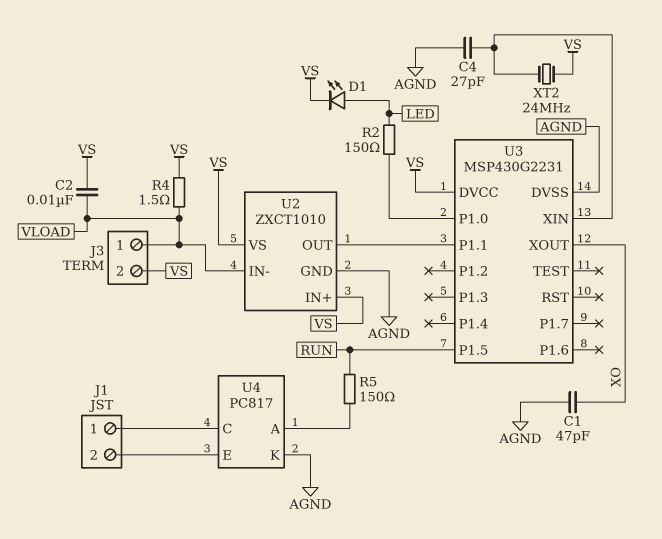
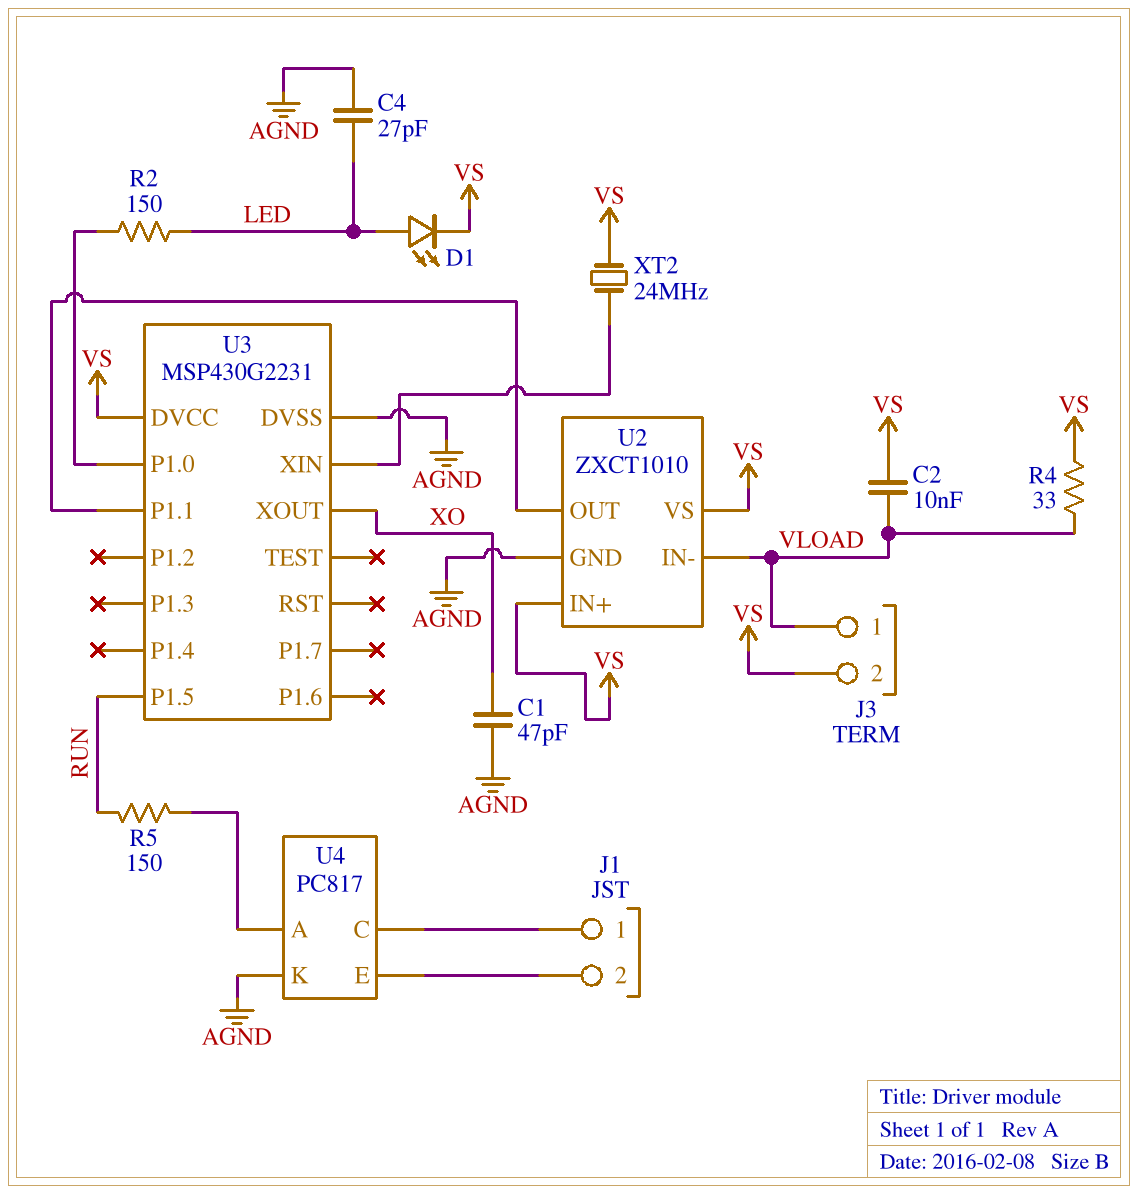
C4: 27pF (AGND, U3/XIN) -> 27pF (AGND, LED)
R4: 1.5 (VLOAD, VS) -> 33 (VLOAD, VS)

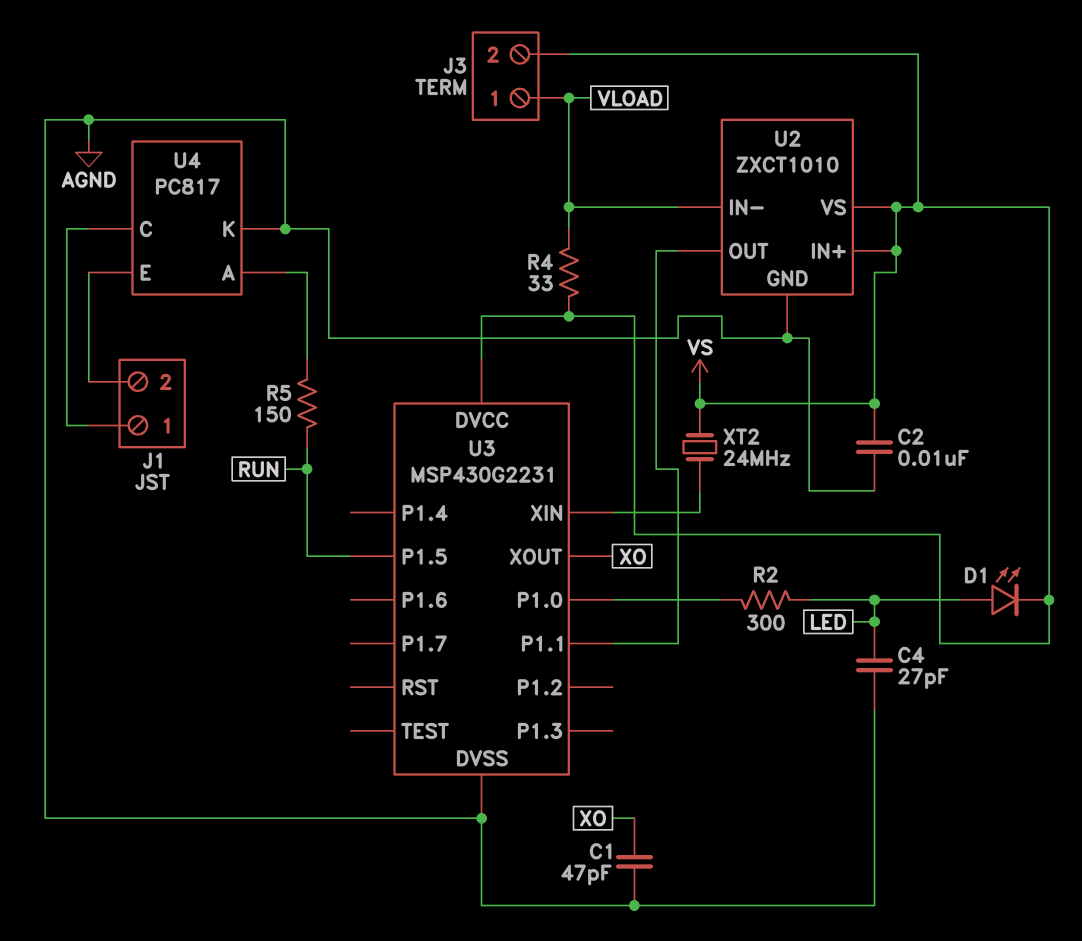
C2: 10nF (VLOAD, VS) -> 10nF (AGND, VS)
R2: 150 (LED, U3/P1.0) -> 300 (LED, U3/P1.0)

